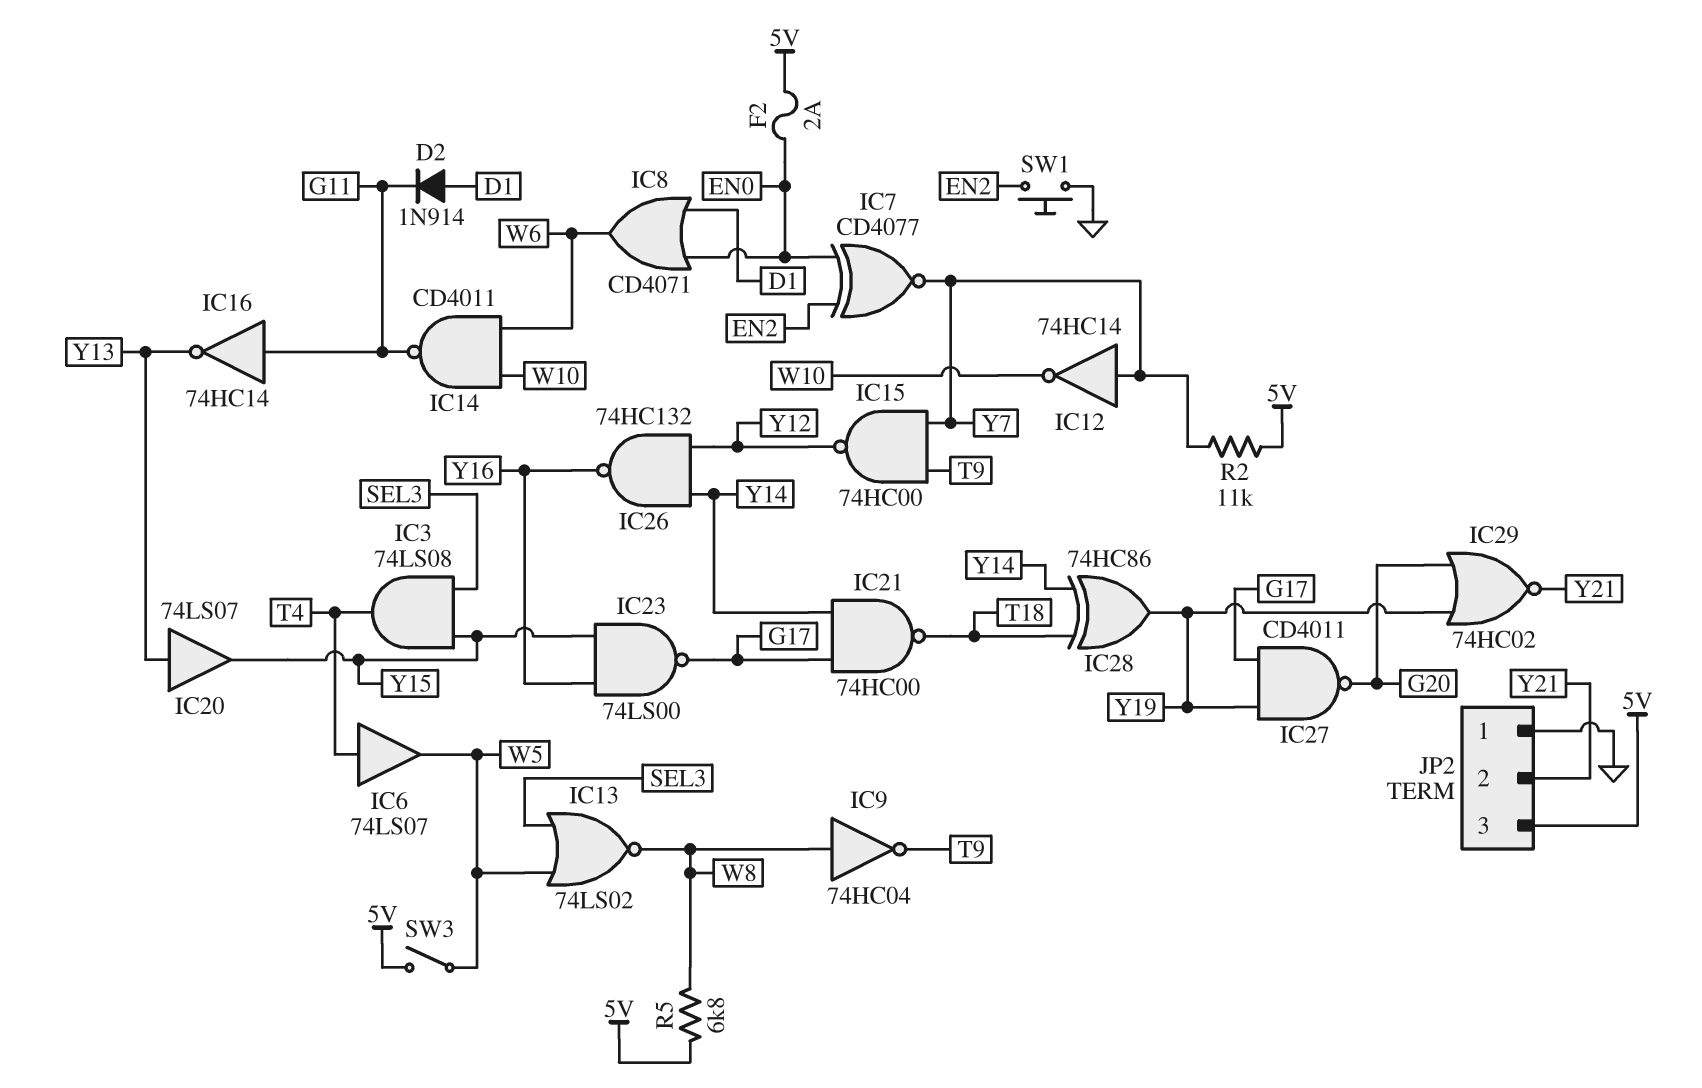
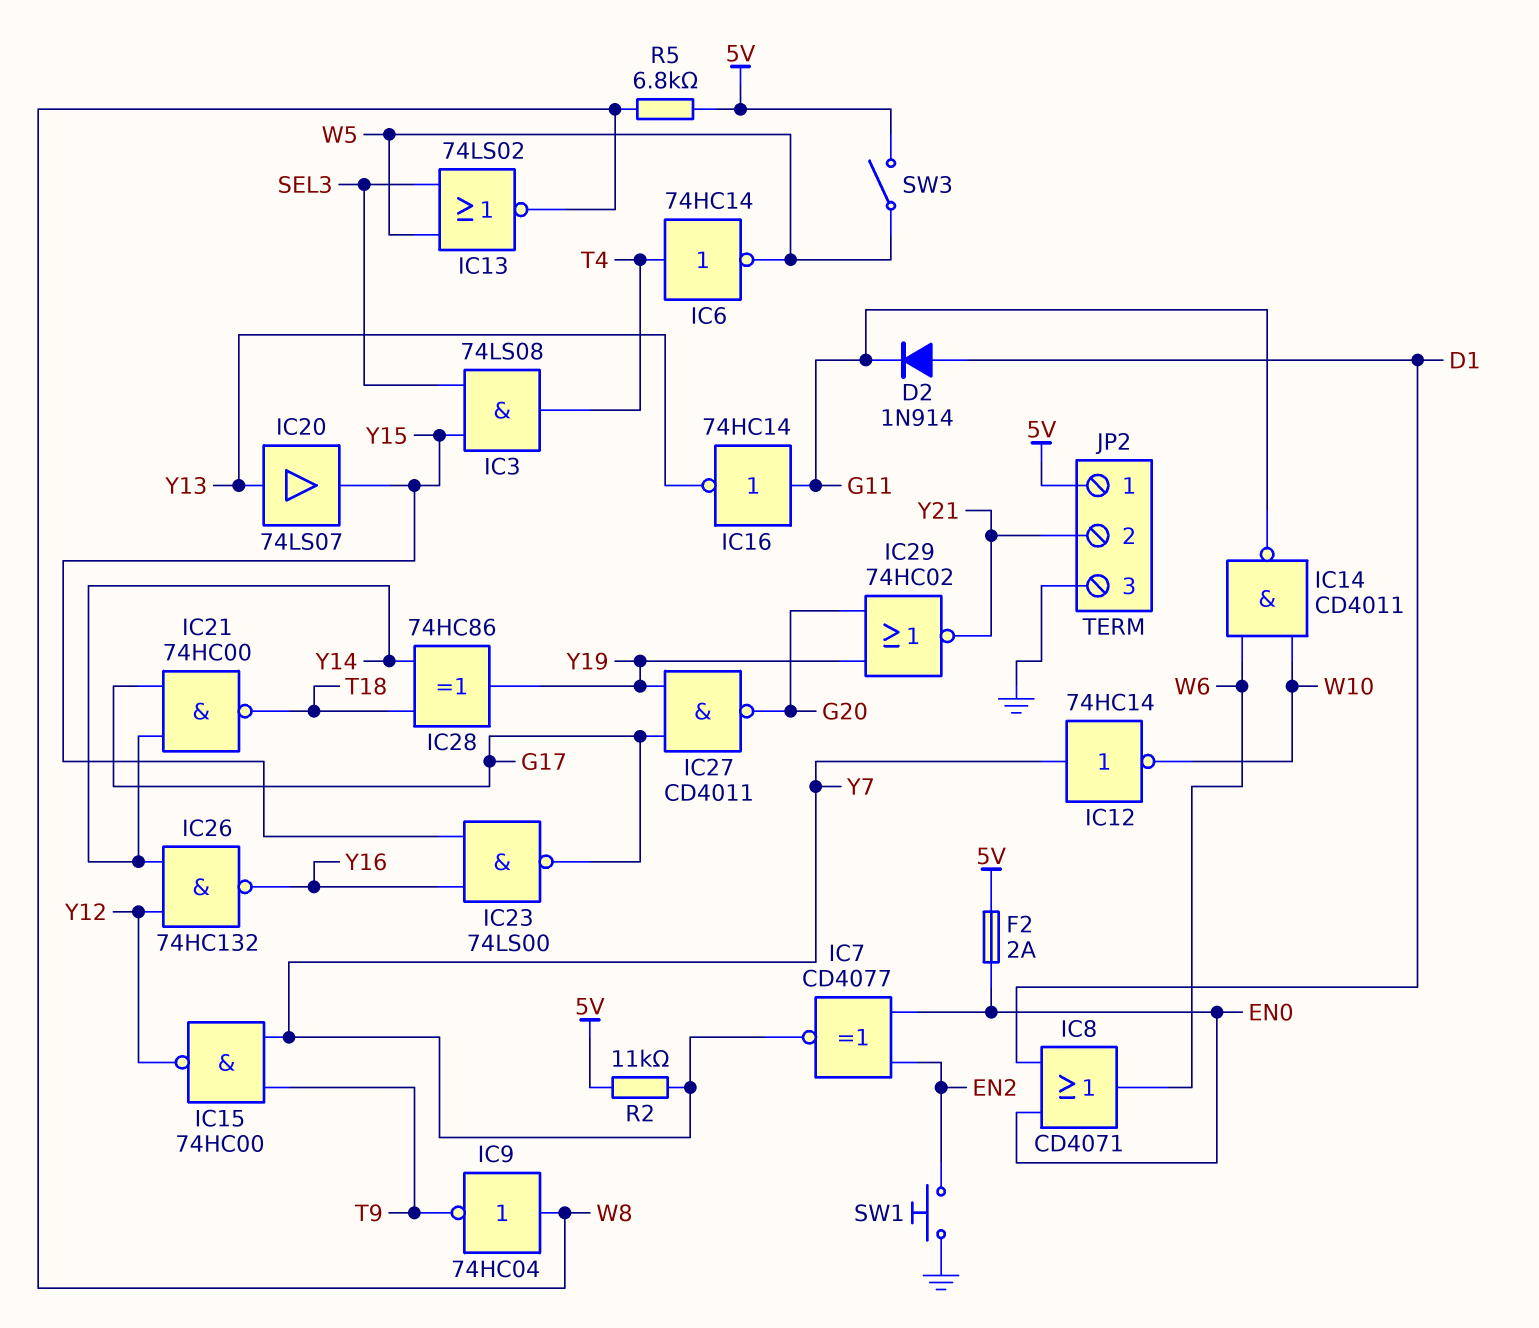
IC6: buffer 74LS07 (in T4, out W5) -> NOT 74HC14 (in T4, out W5)
JP2 pin 1: GND -> 5V
JP2 pin 3: 5V -> GND

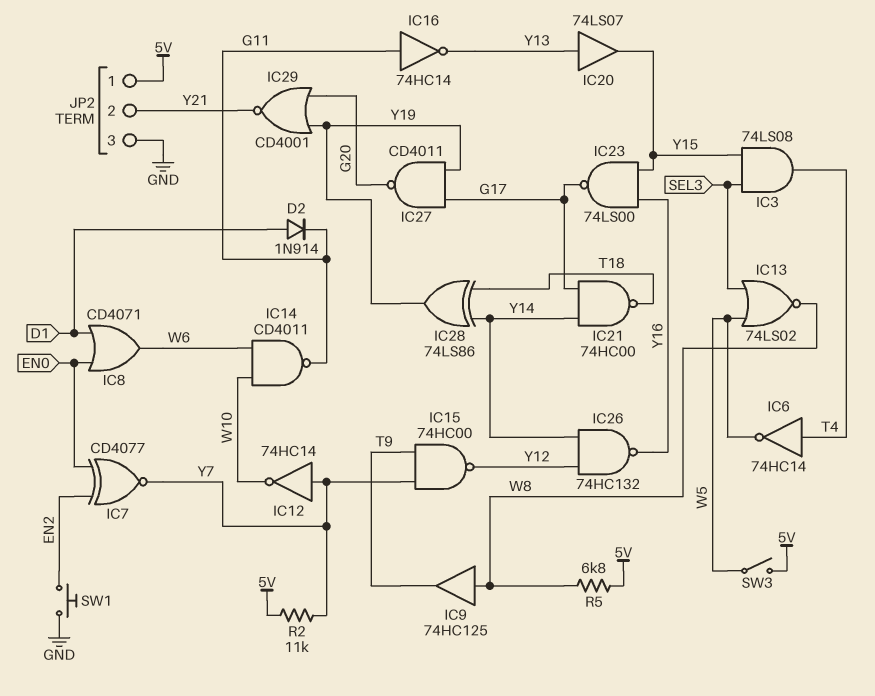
F2: 2A (5V, EN0) -> none
IC9: NOT 74HC04 (in W8, out T9) -> buffer 74HC125 (in W8, out T9)
IC28: XOR 74HC86 (in T18, in Y14, out Y19) -> XOR 74LS86 (in T18, in Y14, out Y19)
IC29: NOR 74HC02 (in G20, in Y19, out Y21) -> NOR CD4001 (in G20, in Y19, out Y21)

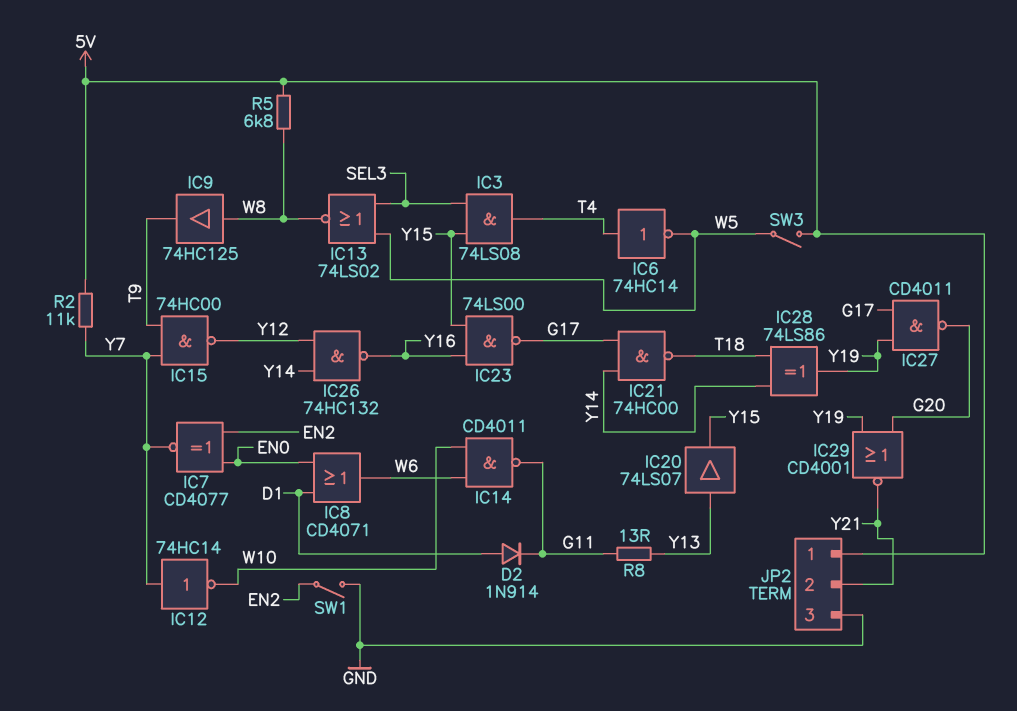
IC16: NOT 74HC14 (in G11, out Y13) -> none
R8: none -> 13 (G11, Y13)
SW1: button (EN2, GND) -> switch (EN2, GND)

